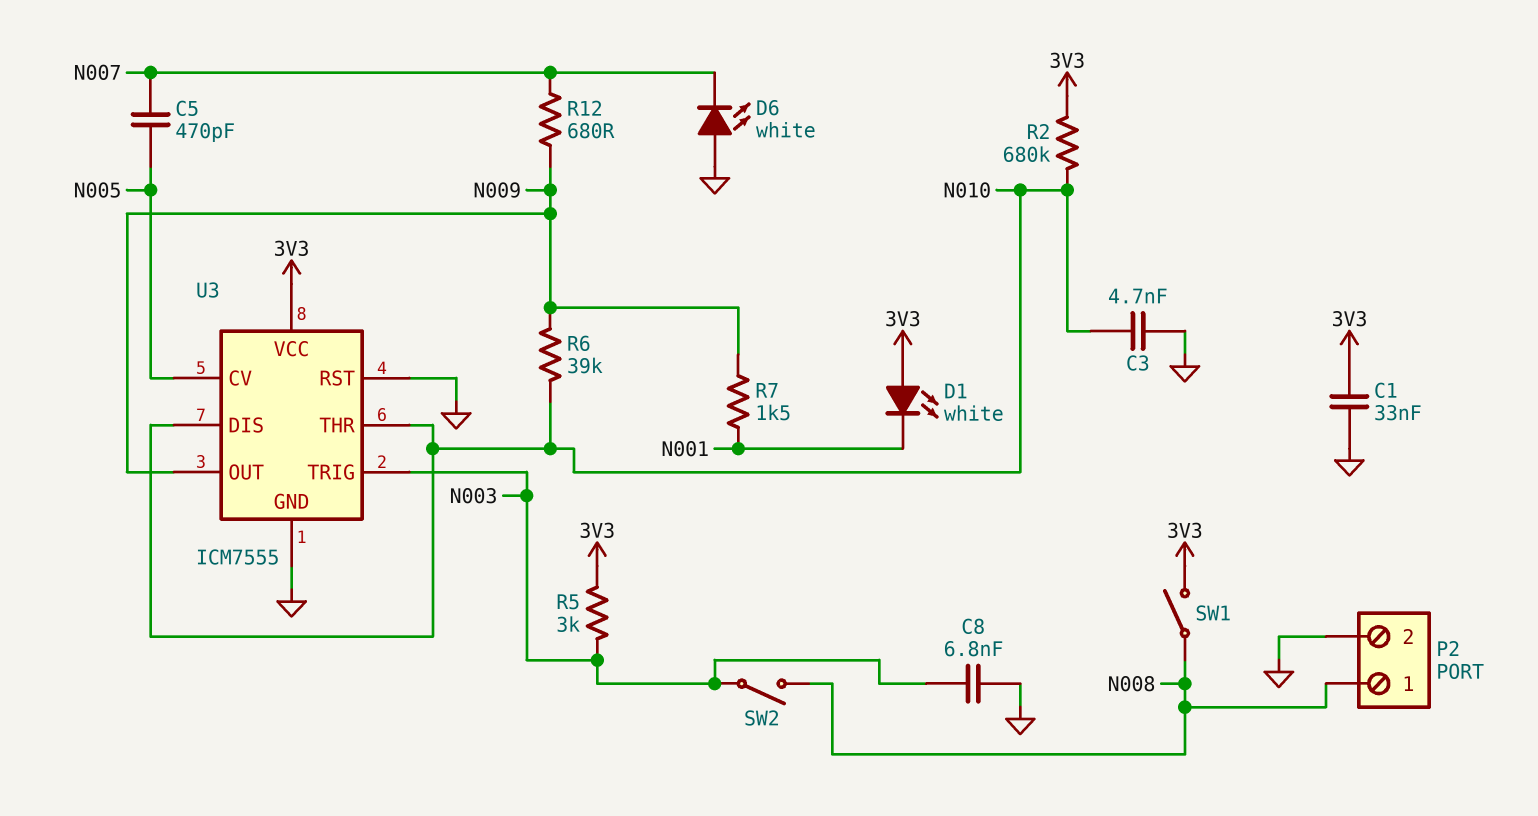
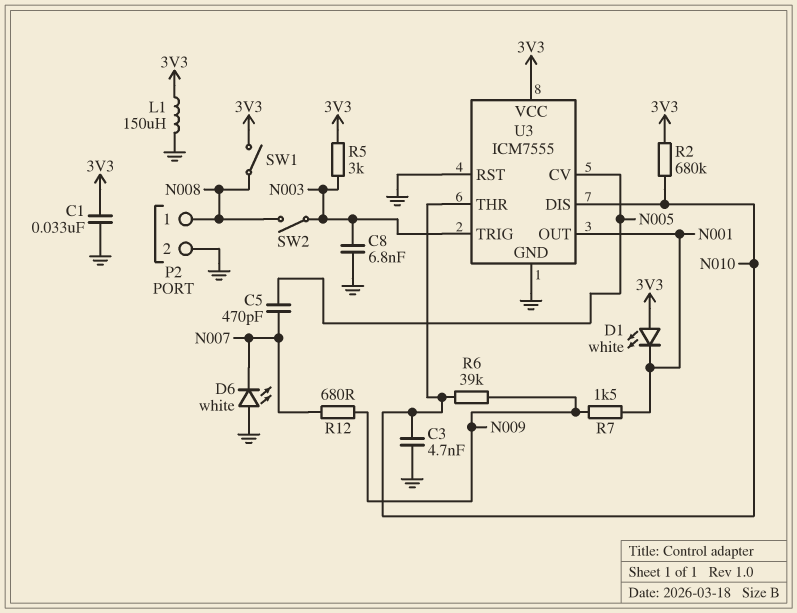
L1: none -> 150uH (3V3, GND)
U3 pin OUT: N009 -> N001

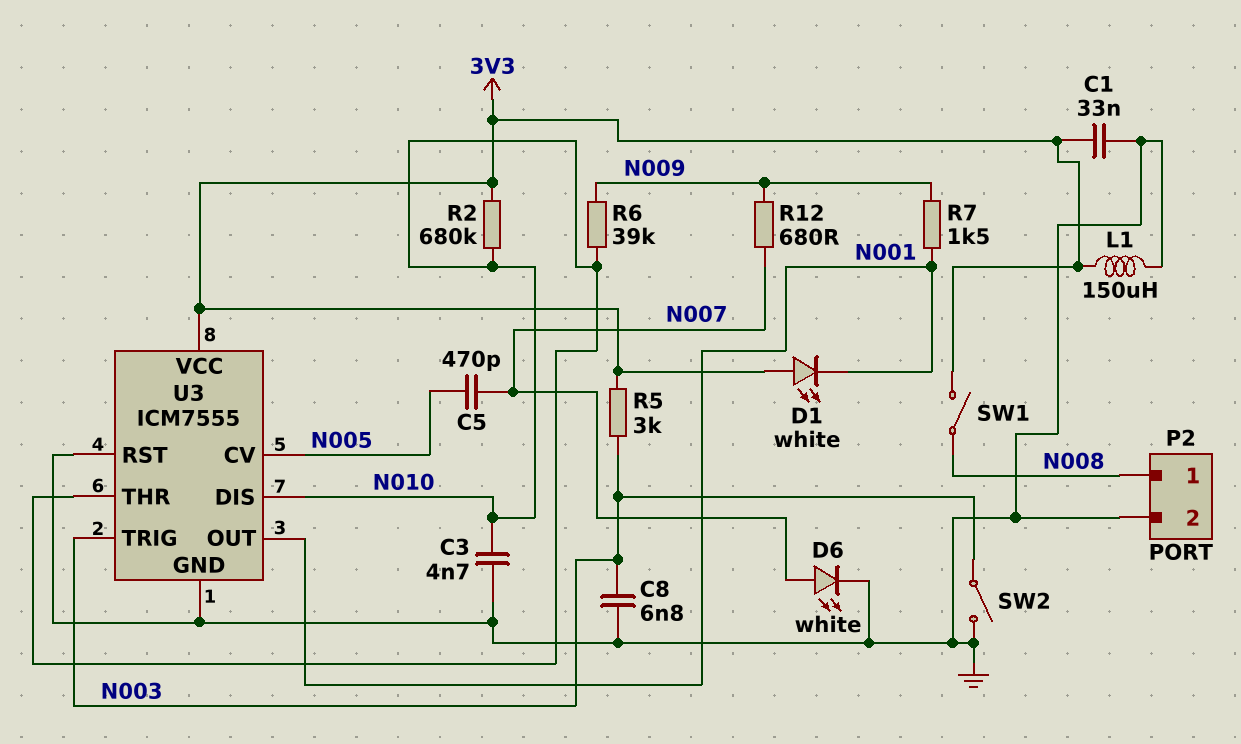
D6: LED white (A GND, K N007) -> LED white (A N007, K GND)
SW2: switch (N003, N008) -> switch (GND, N003)

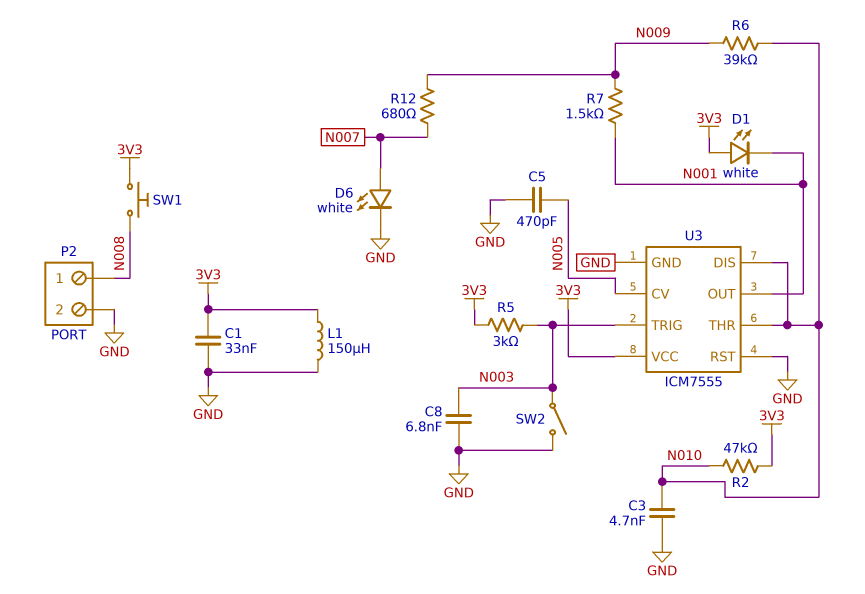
C5: 470pF (N005, N007) -> 470pF (GND, N005)
R2: 680k (3V3, N010) -> 47k (3V3, N010)
SW1: switch (3V3, N008) -> button (3V3, N008)

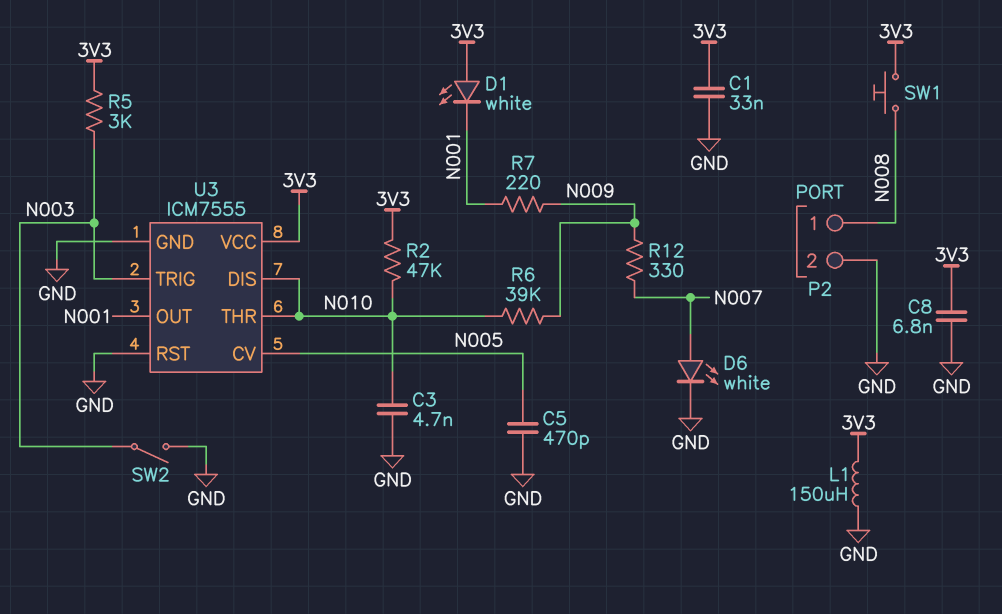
C8: 6.8nF (GND, N003) -> 6.8nF (3V3, GND)
R7: 1.5k (N001, N009) -> 220 (N001, N009)
R12: 680 (N007, N009) -> 330 (N007, N009)

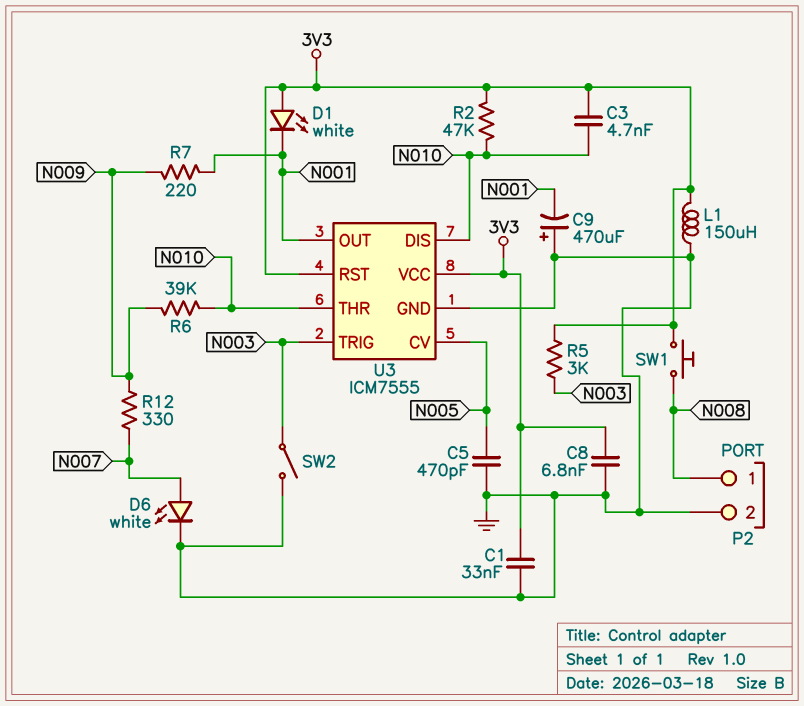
C3: 4.7nF (GND, N010) -> 4.7nF (3V3, N010)
C9: none -> 470uF (plus GND, minus N001)
U3 pin RST: GND -> 3V3

